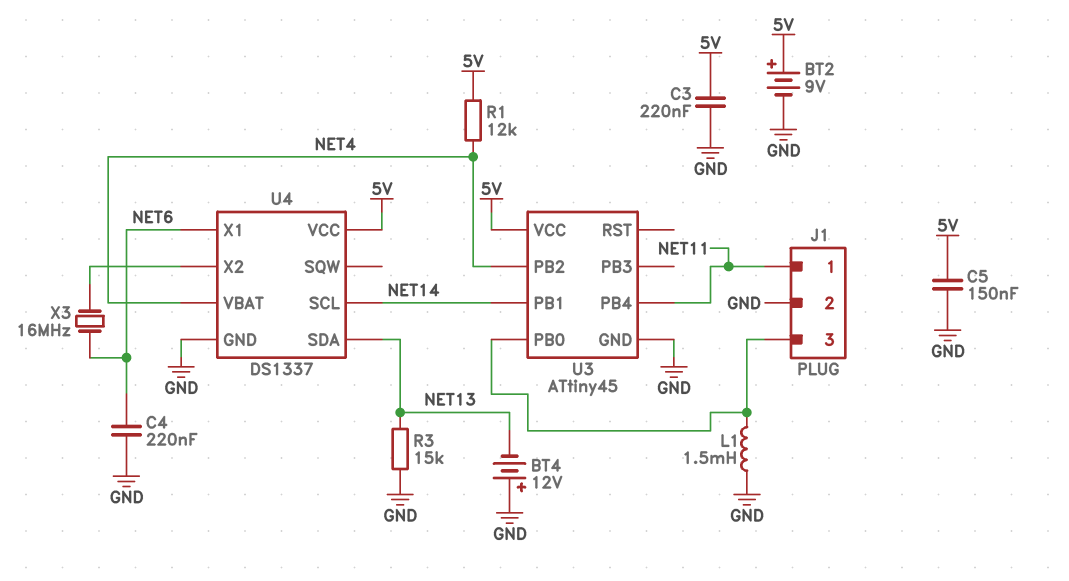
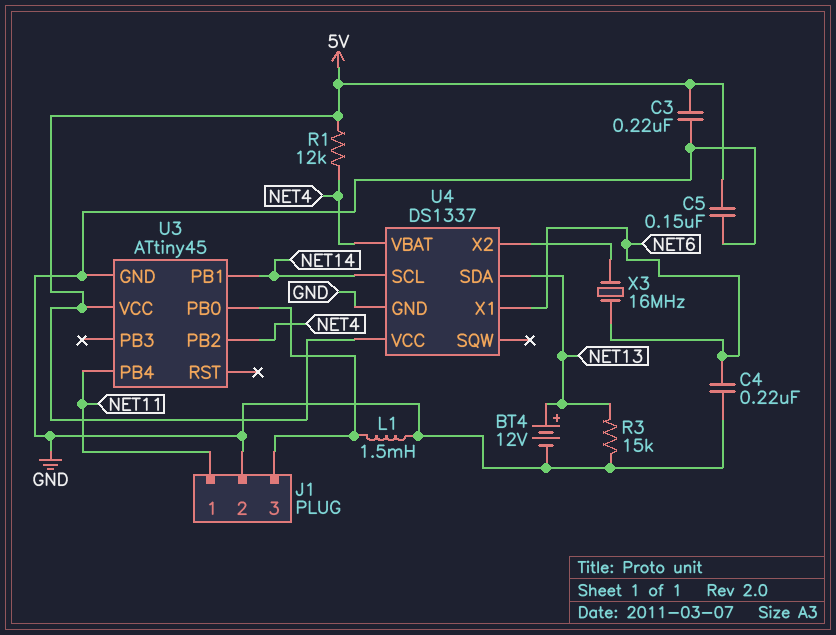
BT2: 9V (plus 5V, minus GND) -> none
BT4: 12V (plus GND, minus NET13) -> 12V (plus NET13, minus GND)

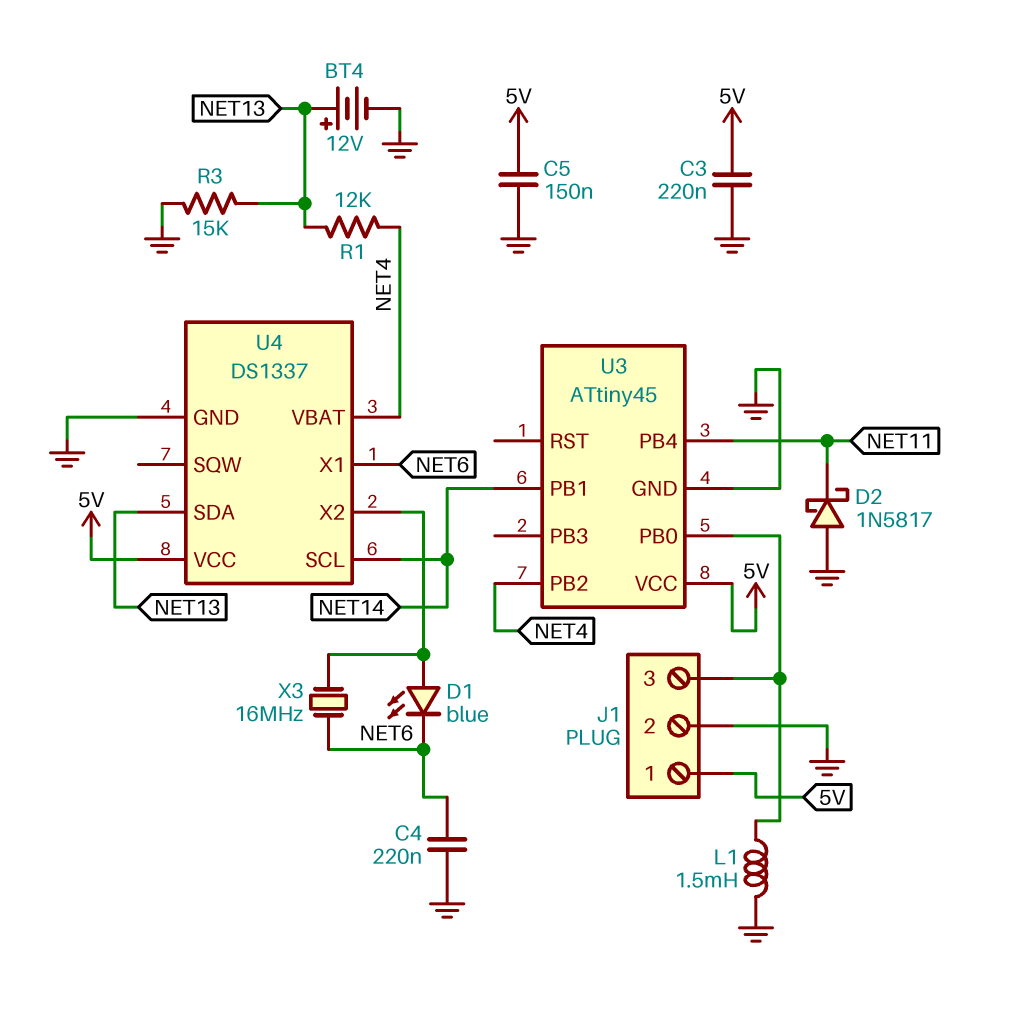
D1: none -> LED blue (A U4/X2, K NET6)
D2: none -> schottky 1N5817 (A GND, K NET11)
J1 pin 1: NET11 -> 5V
R1: 12k (5V, NET4) -> 12k (NET4, NET13)

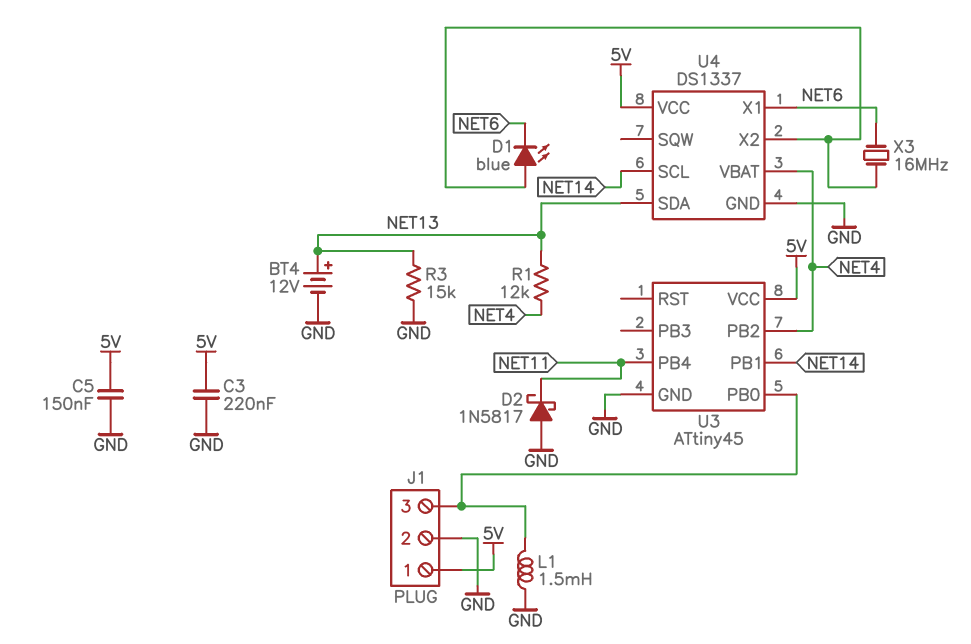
C4: 220nF (GND, NET6) -> none

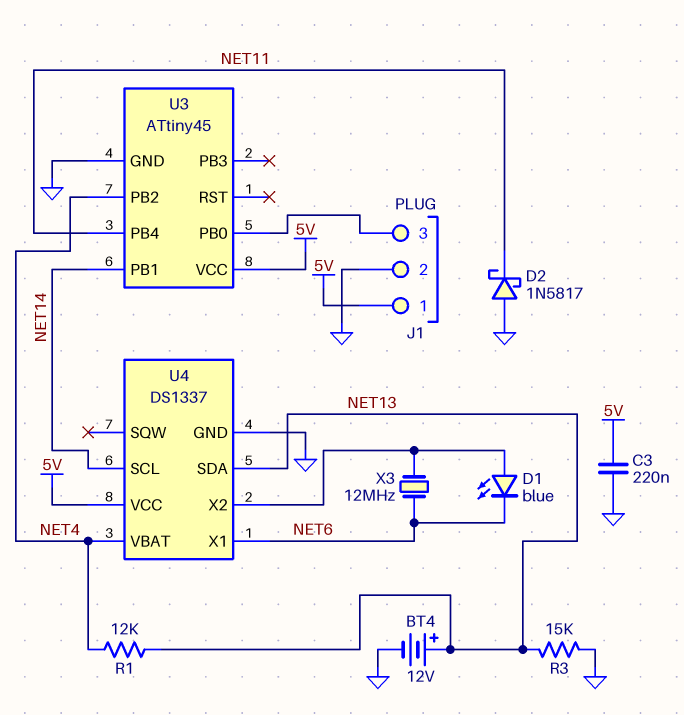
C5: 150nF (5V, GND) -> none
L1: 1.5mH (GND, J1/3) -> none
X3: 16MHz (NET6, U4/X2) -> 12MHz (NET6, U4/X2)

